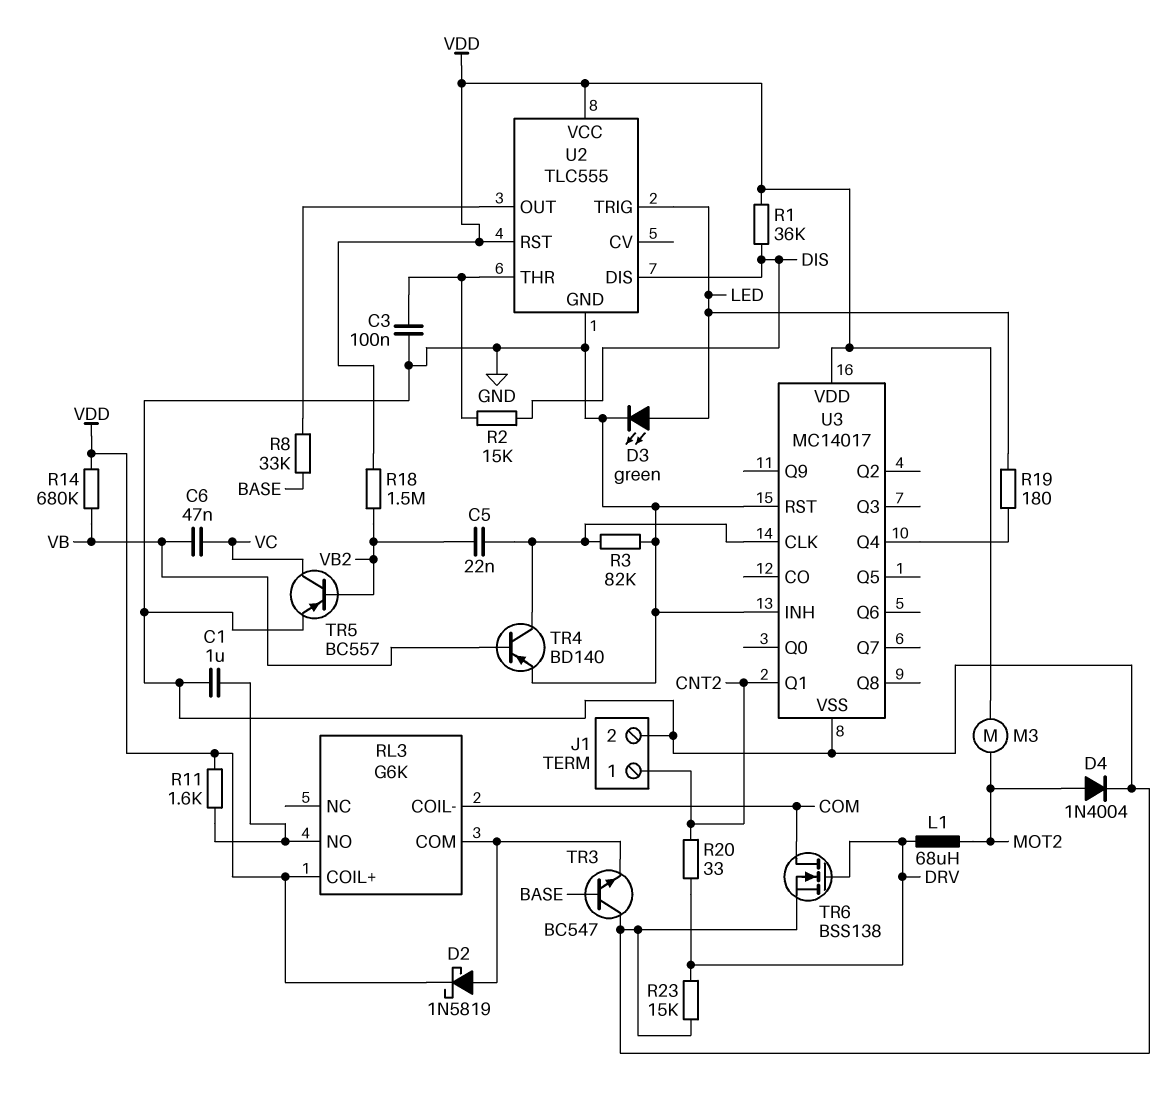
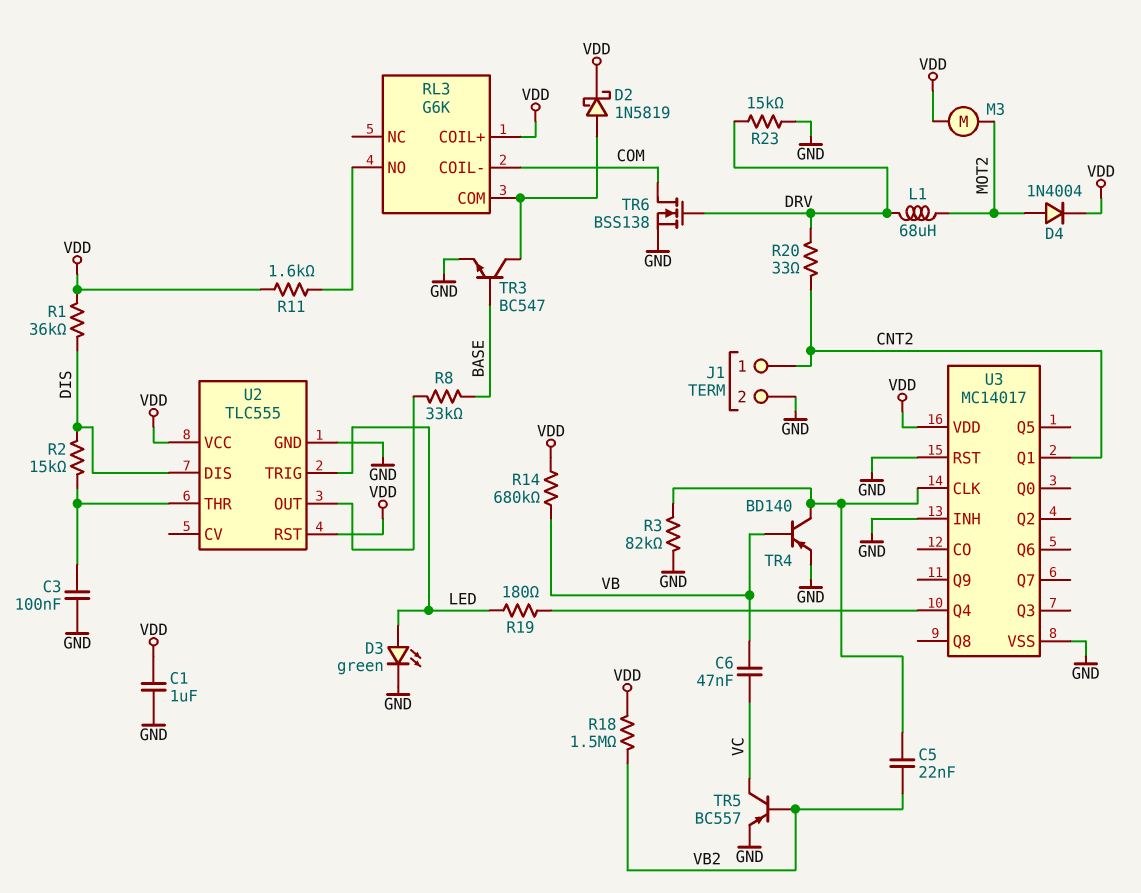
C1: 1uF (GND, RL3/NO) -> 1uF (GND, VDD)
D4: diode 1N4004 (A MOT2, K GND) -> diode 1N4004 (A MOT2, K VDD)
TR3: NPN BC547 (B BASE, C GND, E RL3/COM) -> NPN BC547 (B BASE, C RL3/COM, E GND)

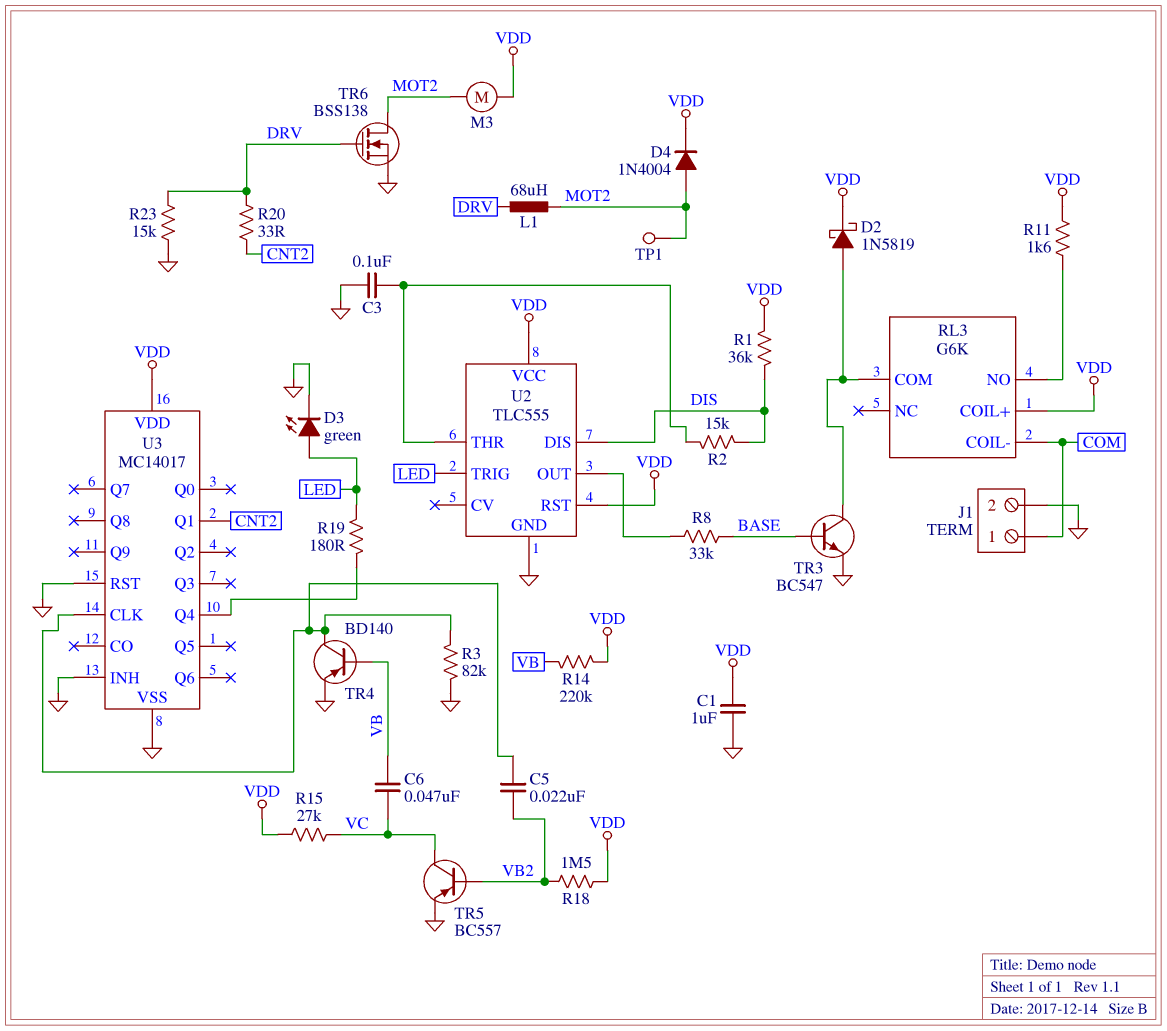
J1 pin 1: CNT2 -> COM
R14: 680k (VB, VDD) -> 220k (VB, VDD)
R15: none -> 27k (VC, VDD)
TP1: none -> test point (MOT2)
TR6: NMOS BSS138 (G DRV, D COM, S GND) -> NMOS BSS138 (G DRV, D MOT2, S GND)

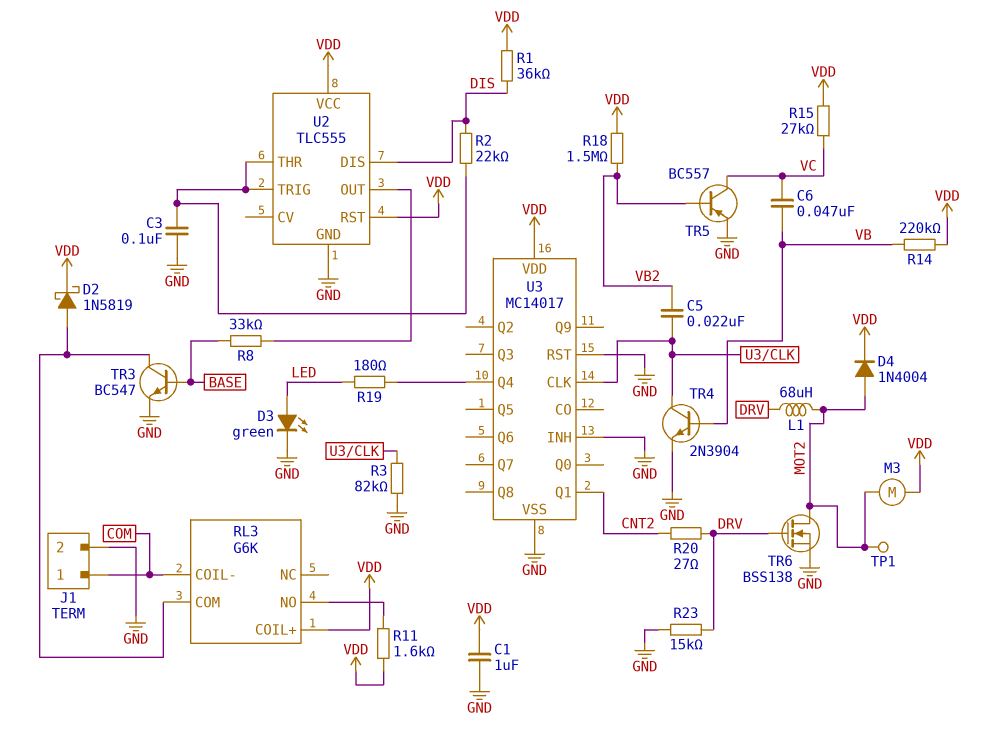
R2: 15k (DIS, U2/THR) -> 22k (DIS, U2/THR)
R20: 33 (CNT2, DRV) -> 27 (CNT2, DRV)
TR4: PNP BD140 (B VB, C U3/CLK, E GND) -> NPN 2N3904 (B VB, C U3/CLK, E GND)
U2 pin TRIG: LED -> U2/THR

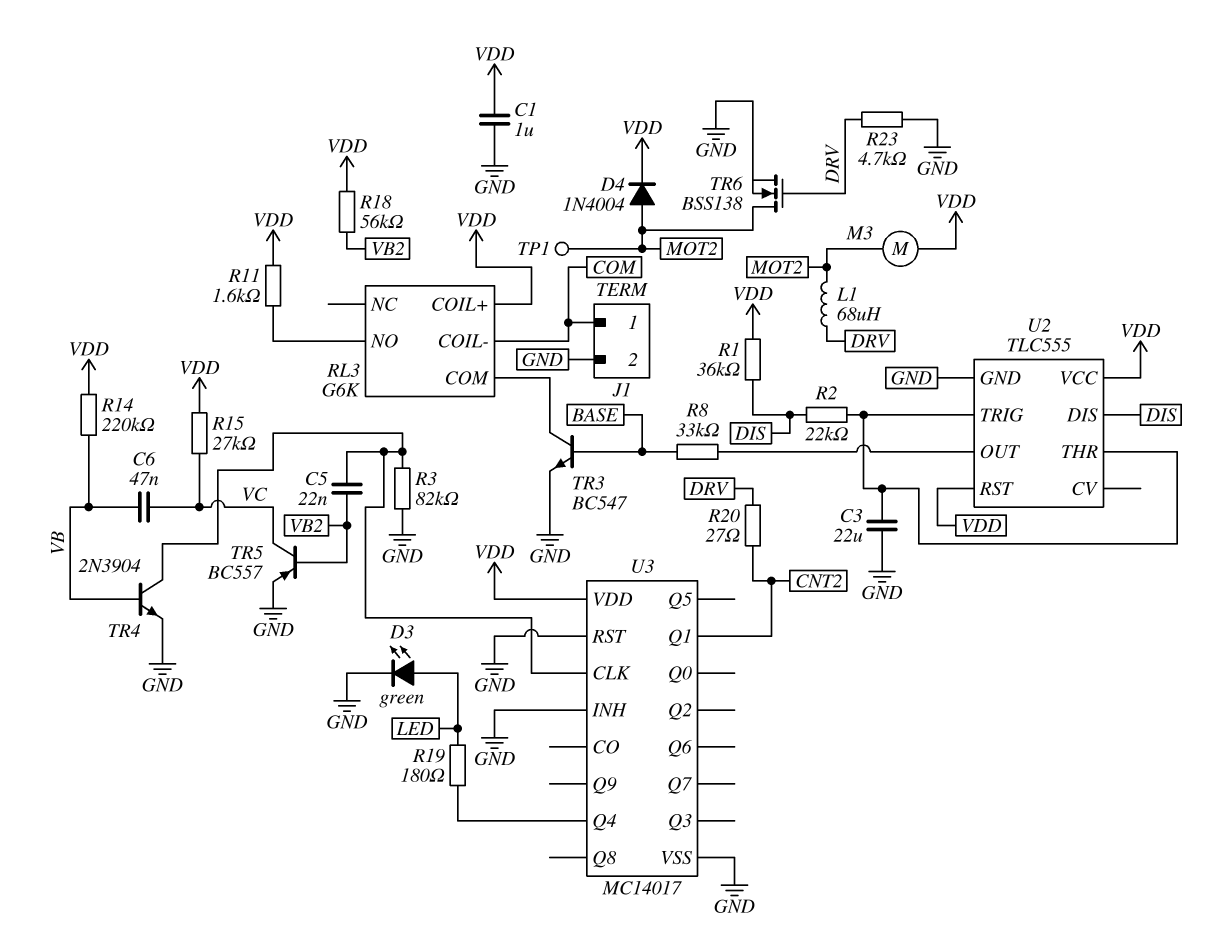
C3: 100nF (GND, U2/THR) -> 22uF (GND, U2/THR)
D2: schottky 1N5819 (A RL3/COM, K VDD) -> none
R18: 1.5M (VB2, VDD) -> 56k (VB2, VDD)
R23: 15k (DRV, GND) -> 4.7k (DRV, GND)

